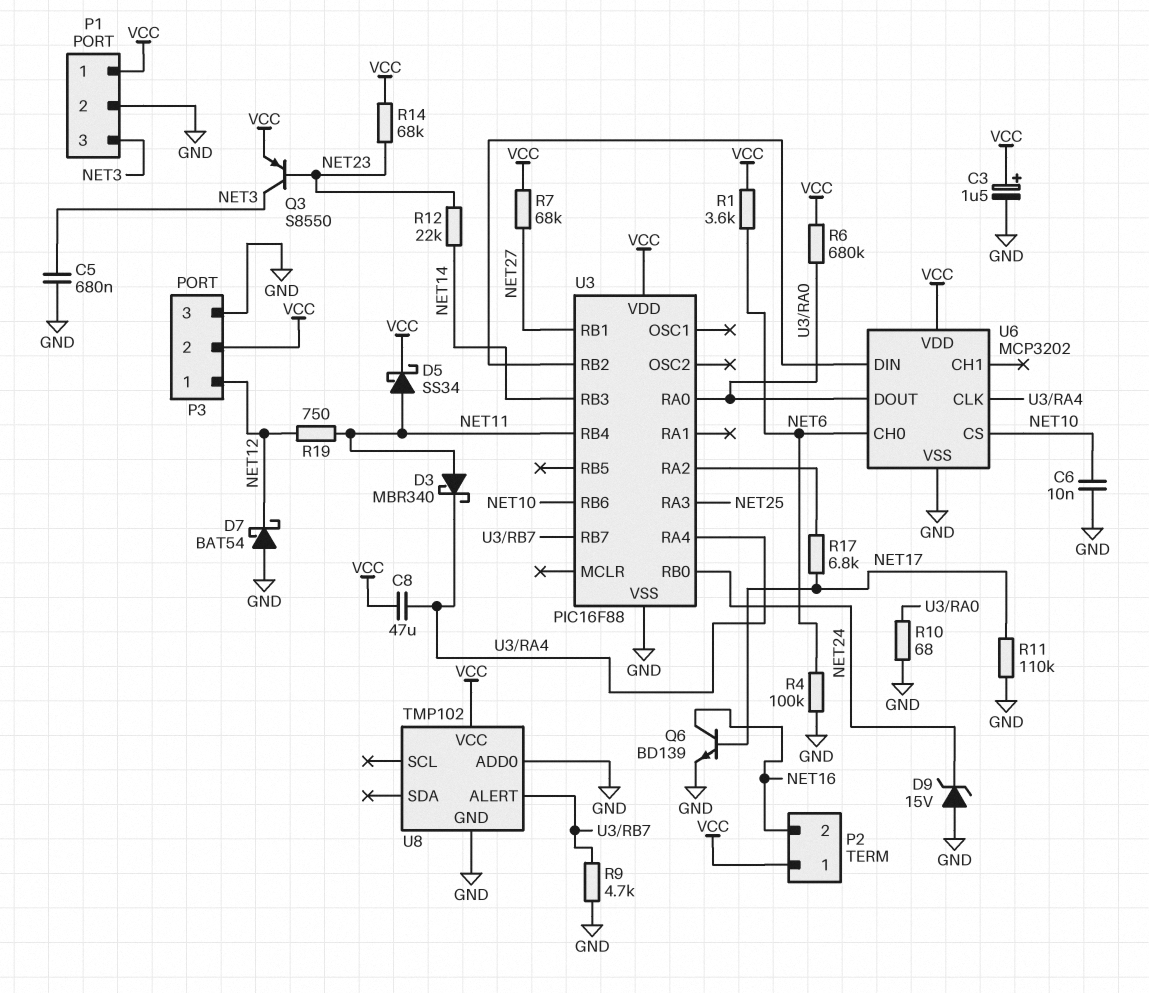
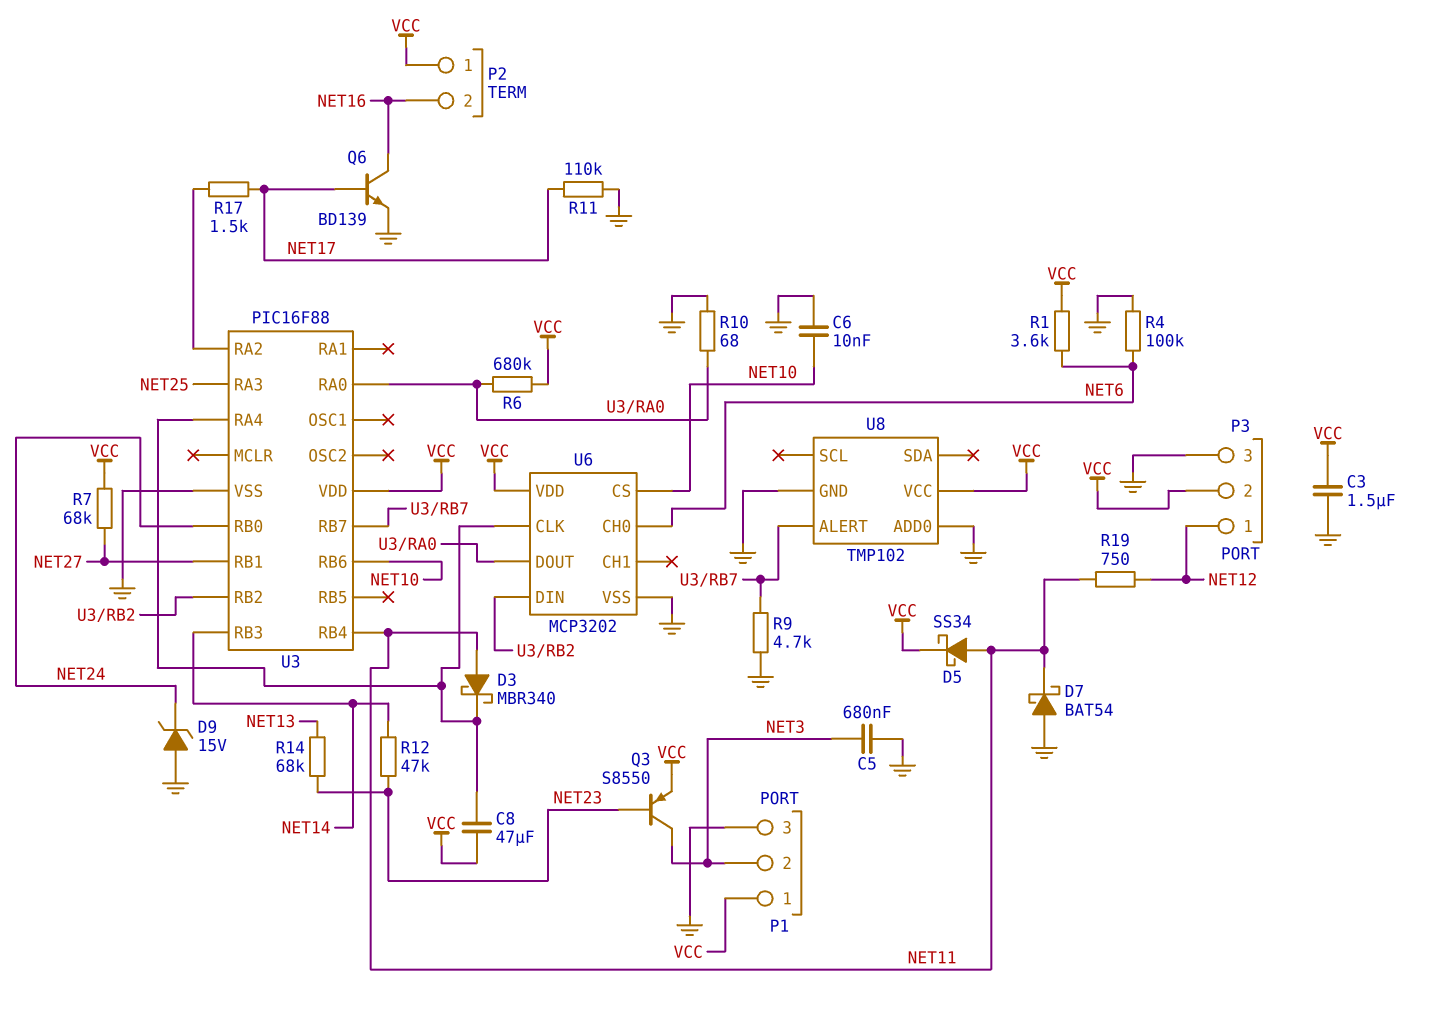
C3: 1.5uF (plus VCC, minus GND) -> 1.5uF (GND, VCC)
D7: schottky BAT54 (A GND, K NET12) -> schottky BAT54 (A GND, K NET11)
P1 pin 2: GND -> NET3
P1 pin 3: NET3 -> GND
R12: 22k (NET14, NET23) -> 47k (NET14, NET23)
R14: 68k (NET23, VCC) -> 68k (NET13, NET23)
R17: 6.8k (NET17, U3/RA2) -> 1.5k (NET17, U3/RA2)

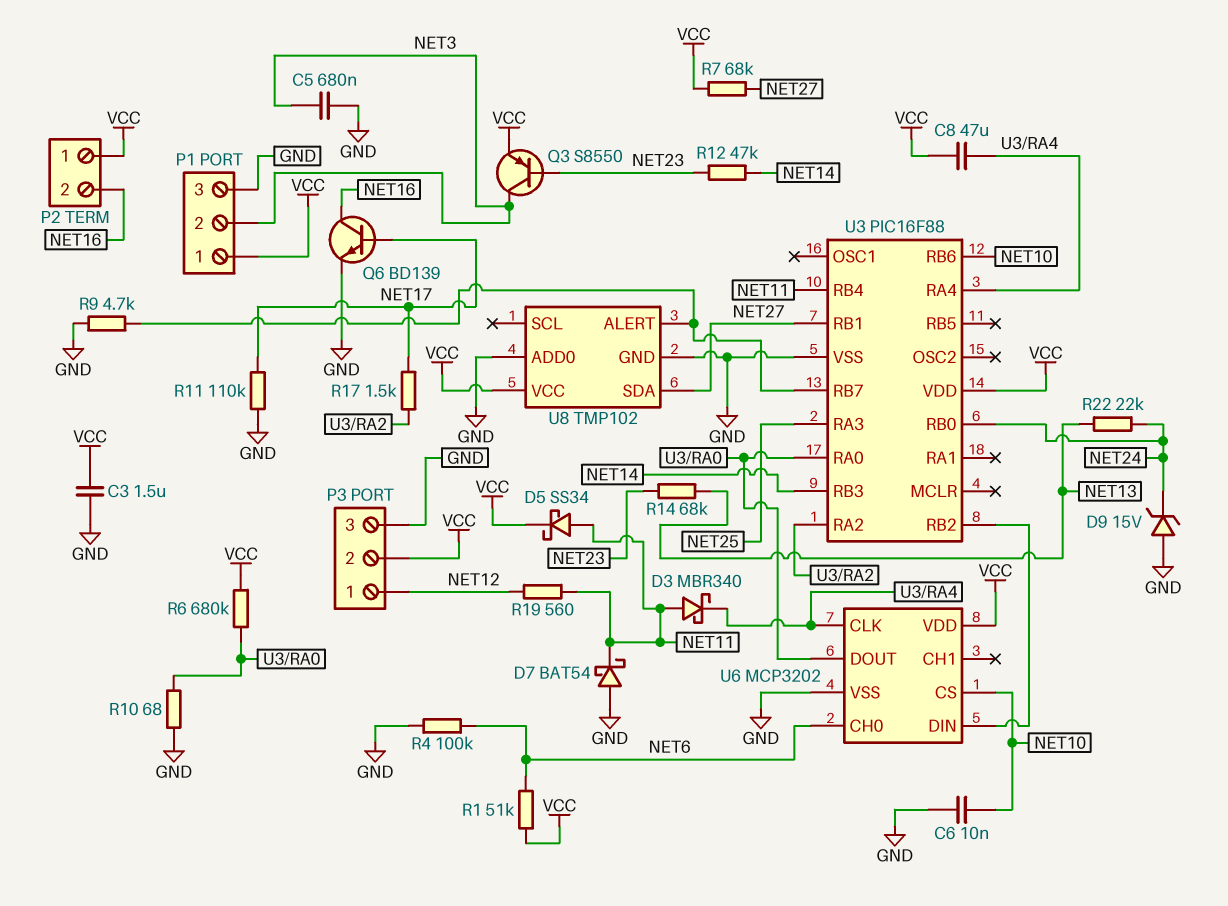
R1: 3.6k (NET6, VCC) -> 51k (NET6, VCC)
R19: 750 (NET11, NET12) -> 560 (NET11, NET12)
R22: none -> 22k (NET13, NET24)
U8 pin SDA: none -> NET27

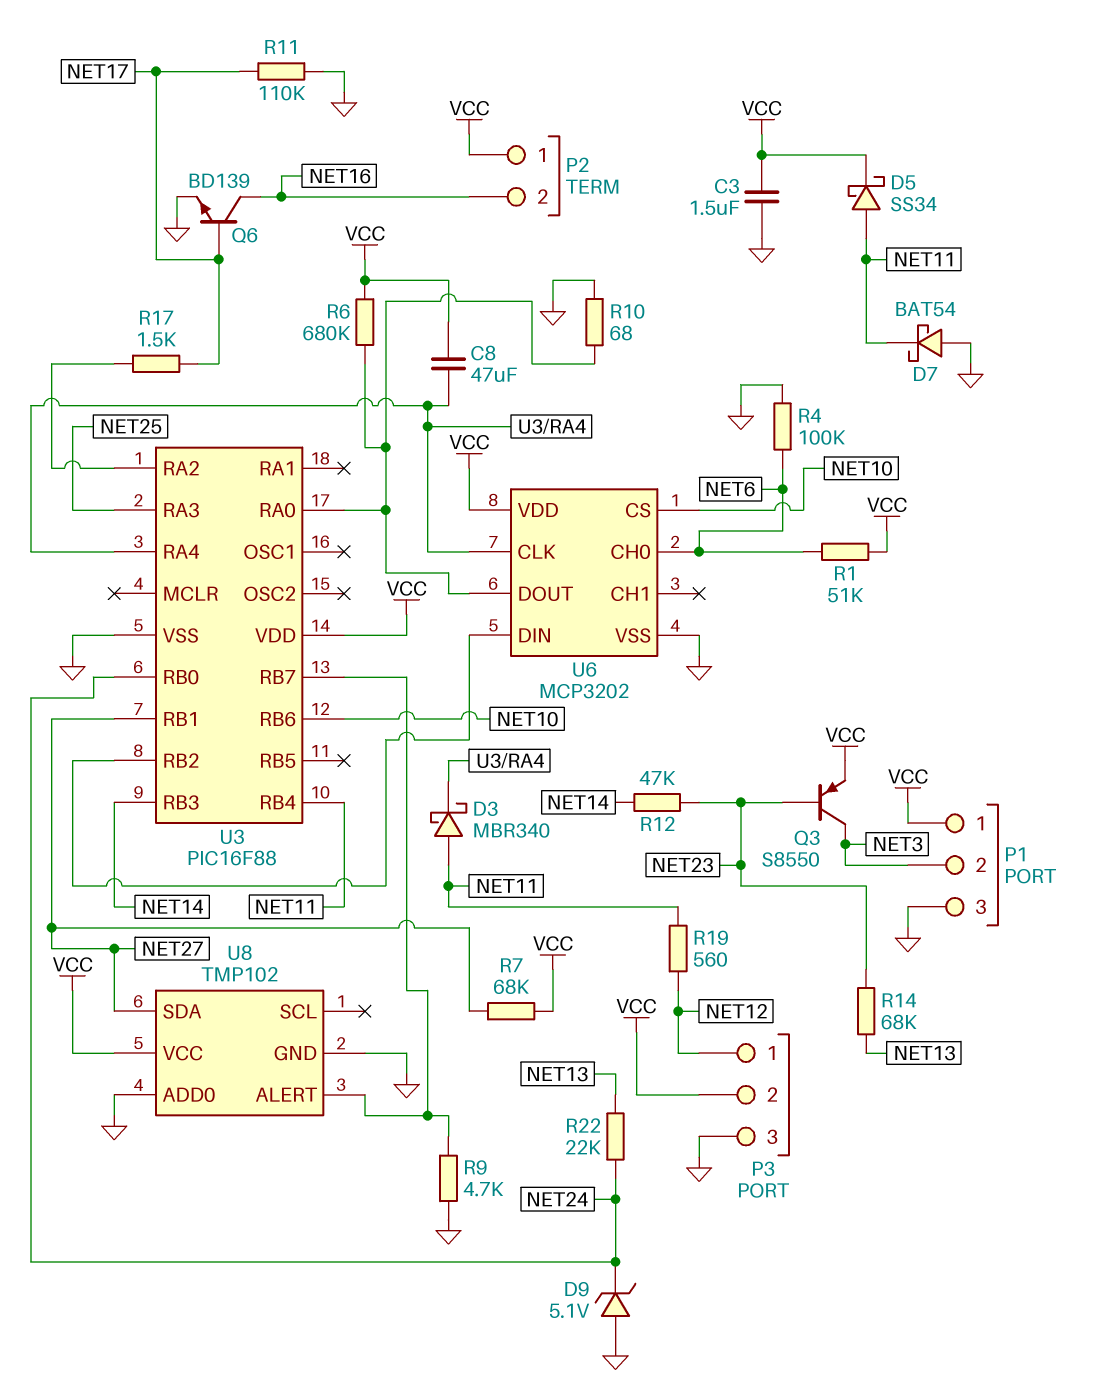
C5: 680nF (GND, NET3) -> none
C6: 10nF (GND, NET10) -> none
D9: zener 15V (A GND, K NET24) -> zener 5.1V (A GND, K NET24)

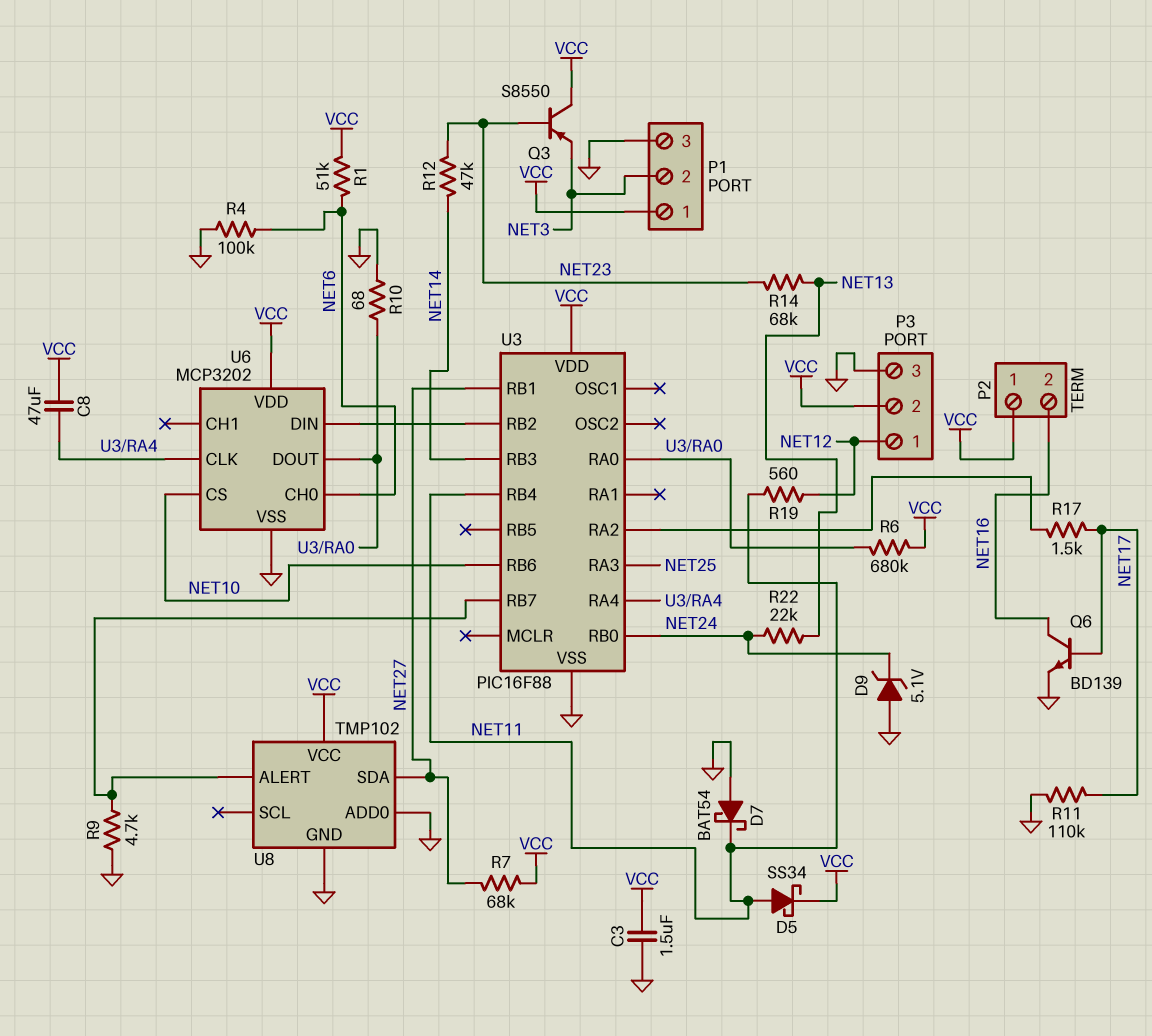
D3: schottky MBR340 (A NET11, K U3/RA4) -> none
Q3: PNP S8550 (B NET23, C NET3, E VCC) -> PNP S8550 (B NET23, C VCC, E NET3)

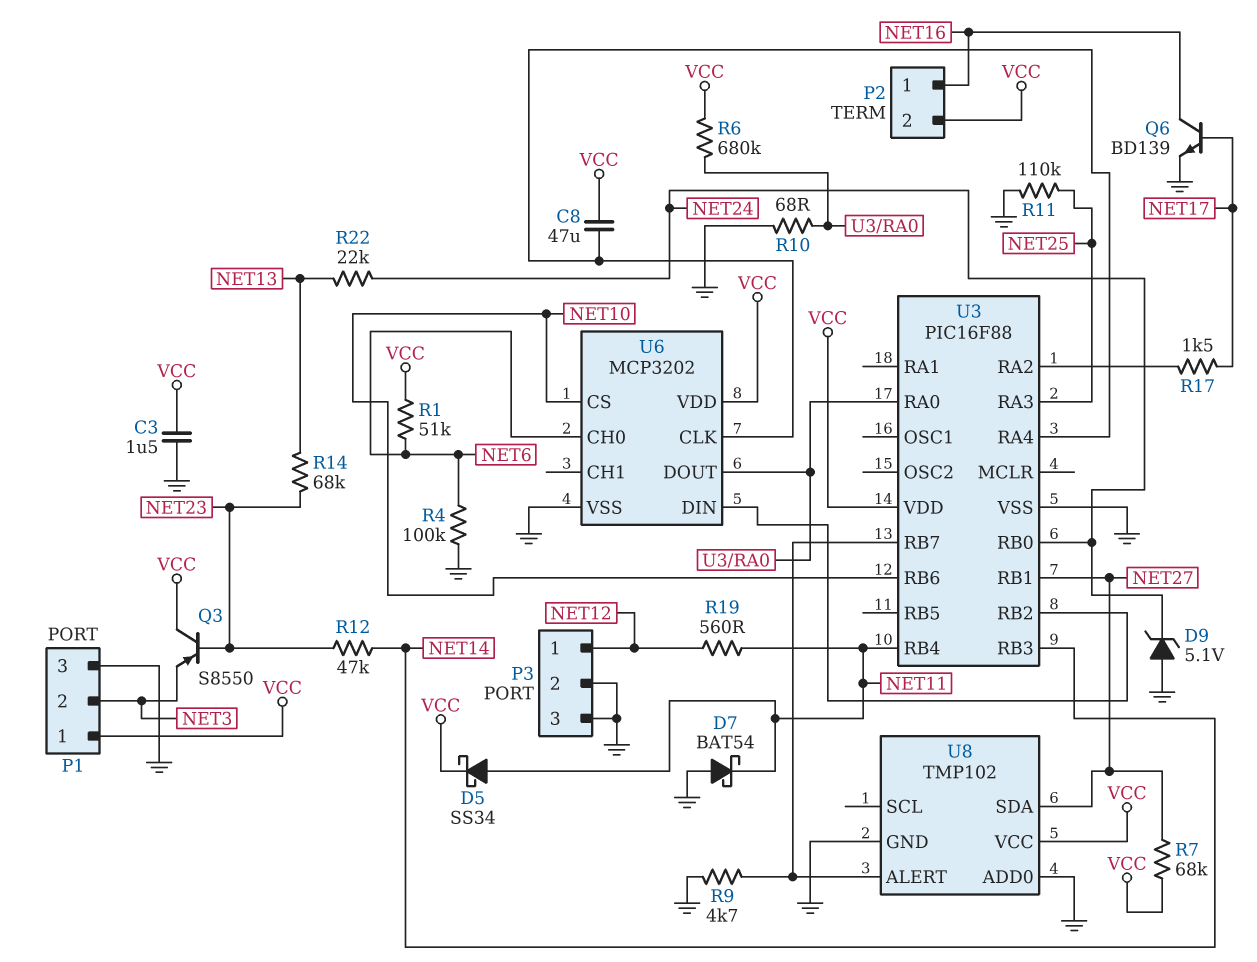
P2 pin 1: VCC -> NET16
P2 pin 2: NET16 -> VCC
P3 pin 2: VCC -> GND
R11: 110k (GND, NET17) -> 110k (GND, NET25)

